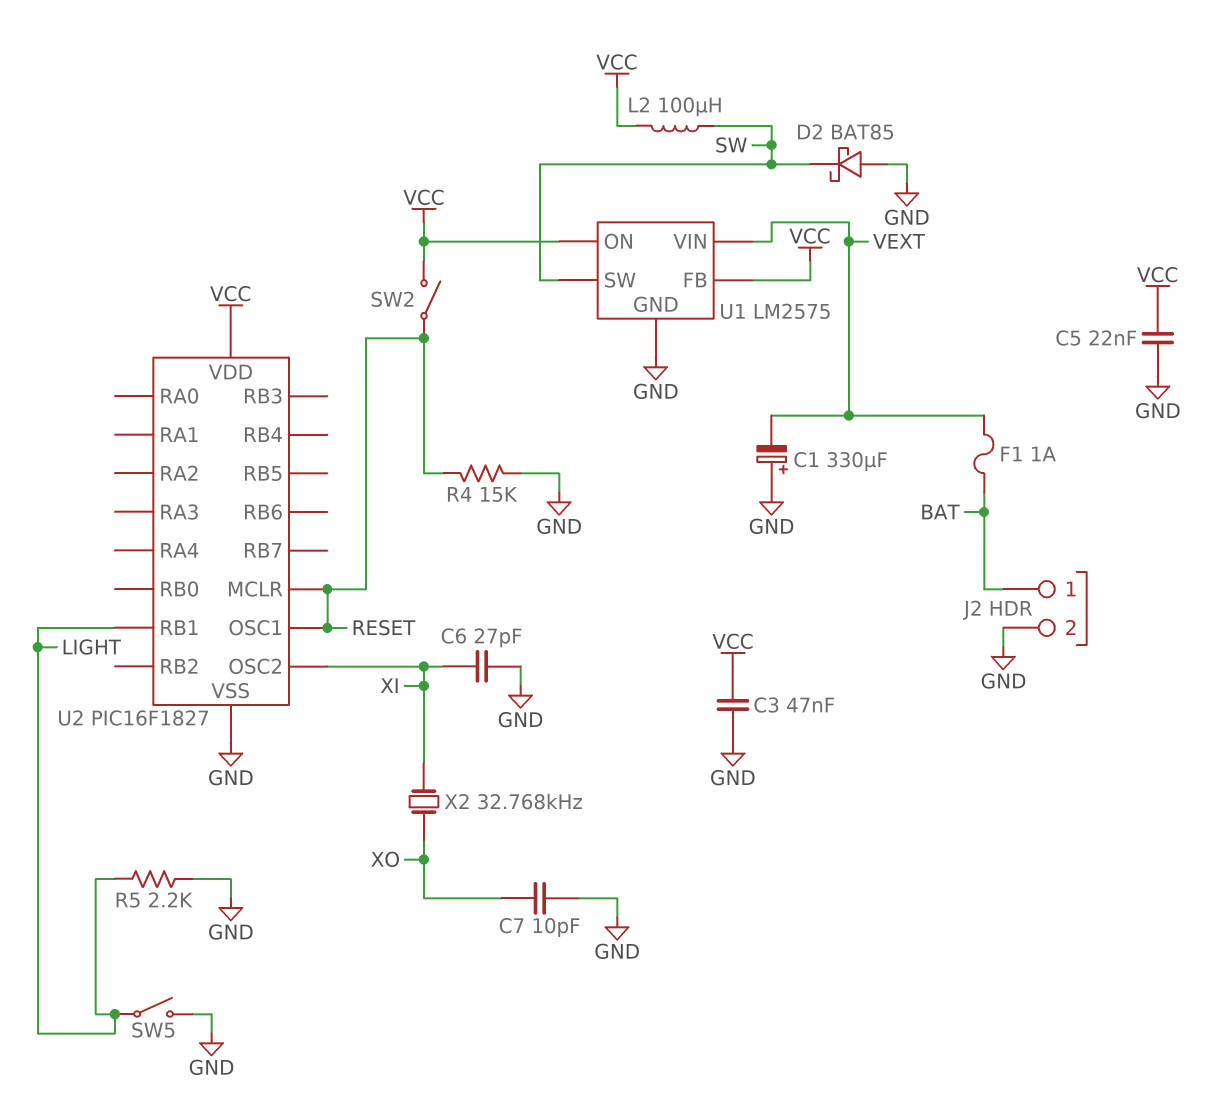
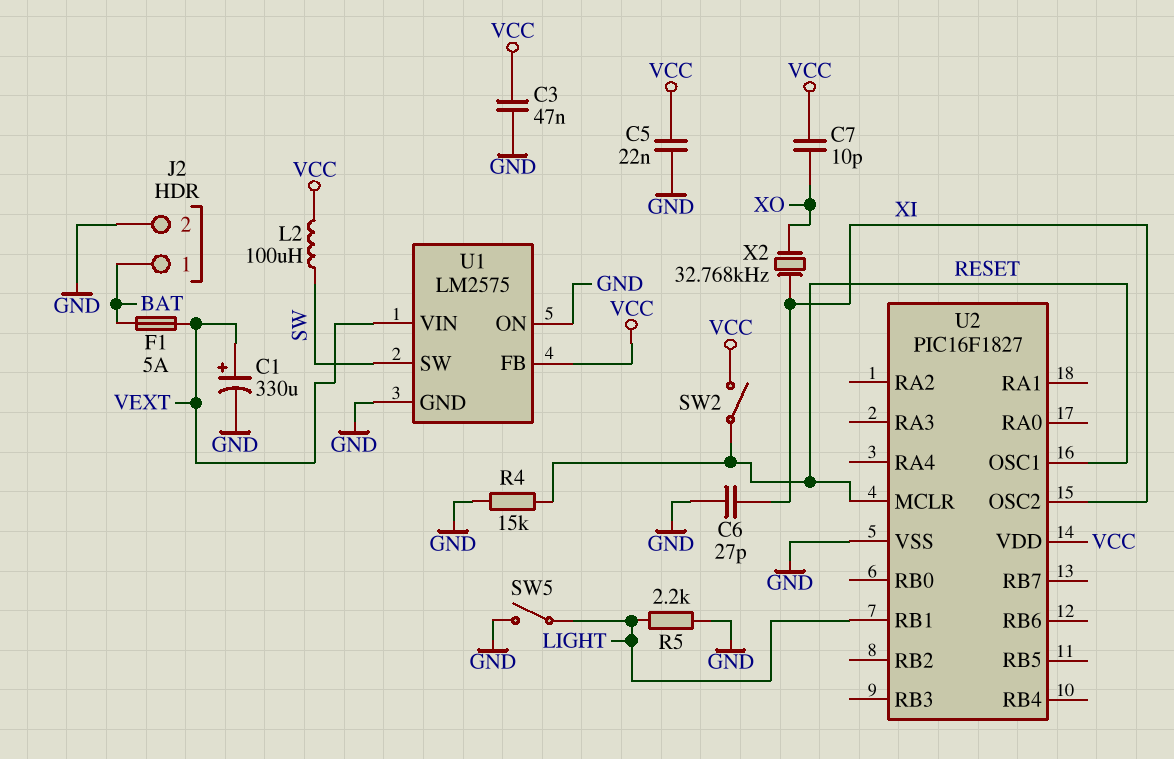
C1: 330uF (plus GND, minus VEXT) -> 330uF (plus VEXT, minus GND)
C7: 10pF (GND, XO) -> 10pF (VCC, XO)
D2: schottky BAT85 (A GND, K SW) -> none
F1: 1A (BAT, VEXT) -> 5A (BAT, VEXT)
U1 pin ON: VCC -> GND

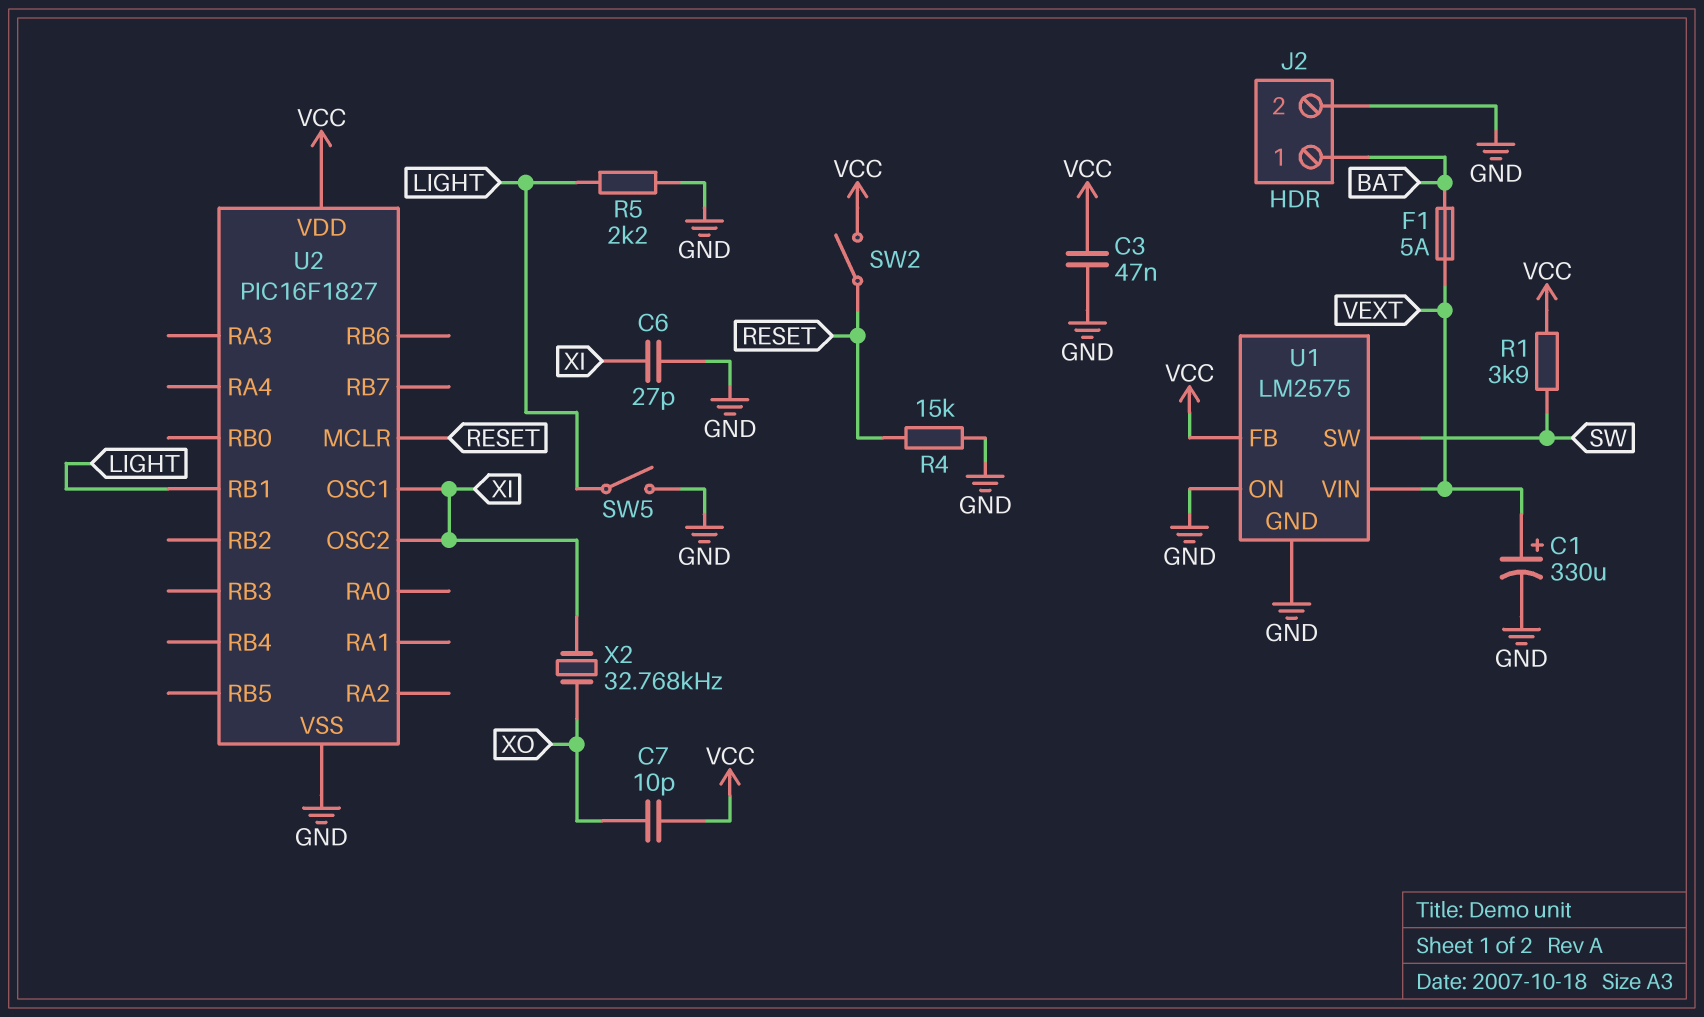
C5: 22nF (GND, VCC) -> none
L2: 100uH (SW, VCC) -> none
R1: none -> 3.9k (SW, VCC)
U2 pin OSC1: RESET -> XI

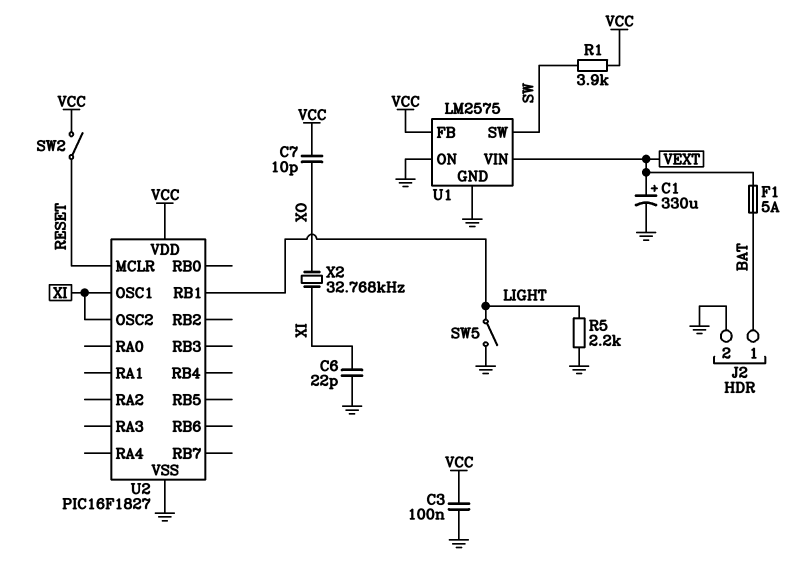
C3: 47nF (GND, VCC) -> 100nF (GND, VCC)
C6: 27pF (GND, XI) -> 22pF (GND, XI)
R4: 15k (GND, RESET) -> none

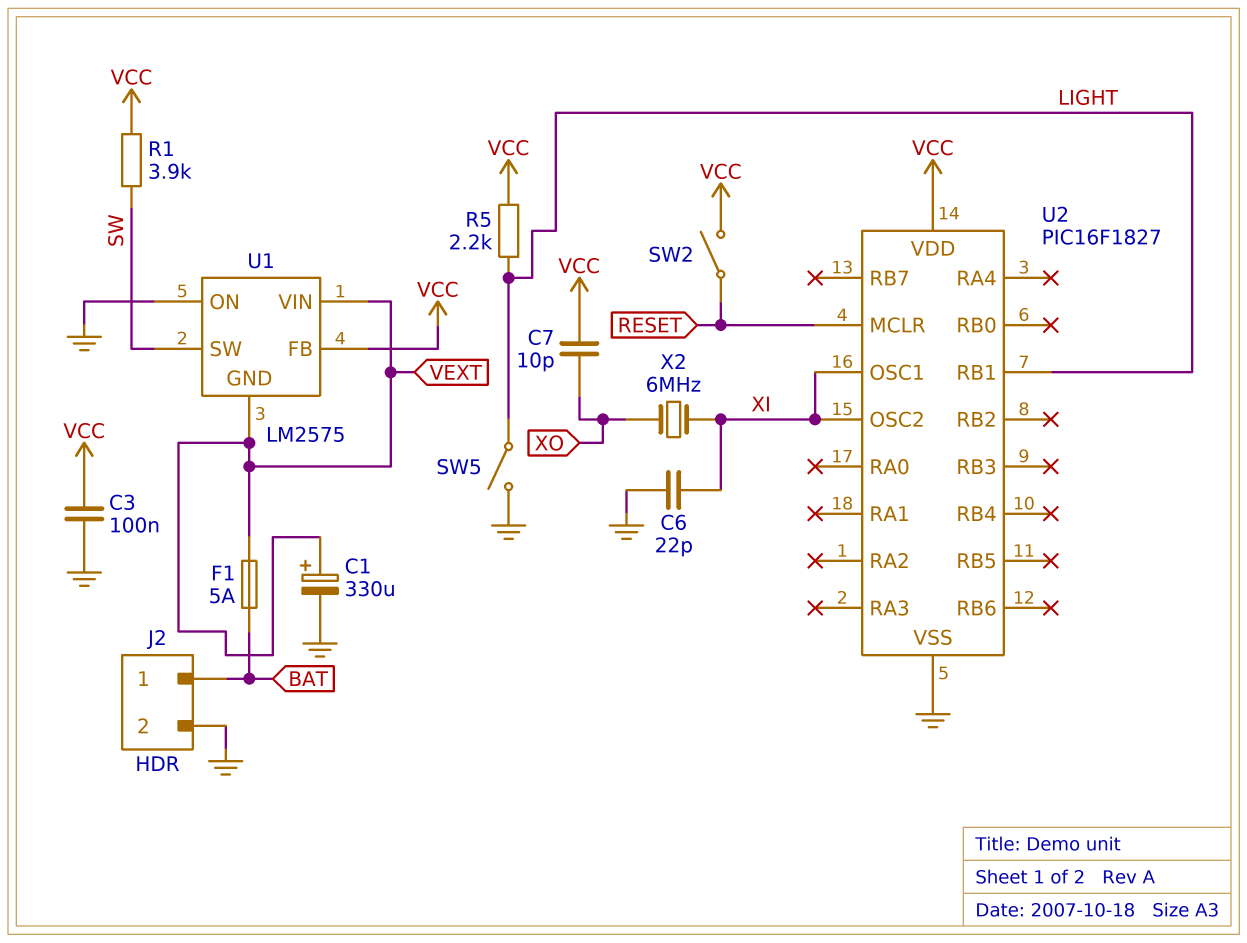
R5: 2.2k (GND, LIGHT) -> 2.2k (LIGHT, VCC)
U1 pin GND: GND -> VEXT
X2: 32.768kHz (XI, XO) -> 6MHz (XI, XO)

